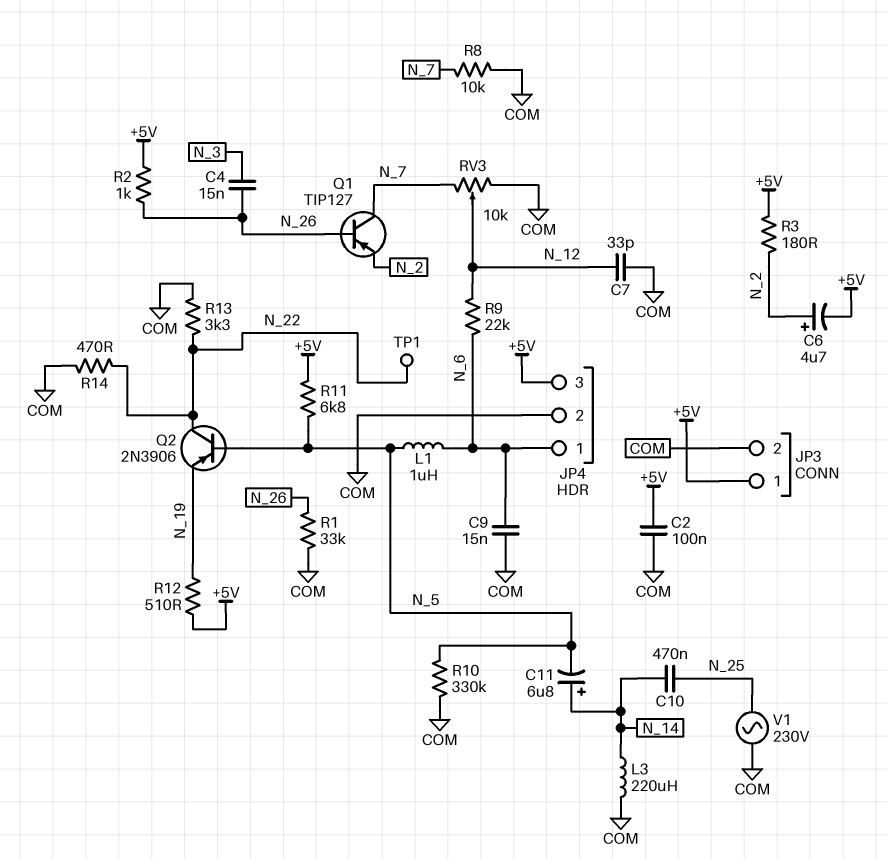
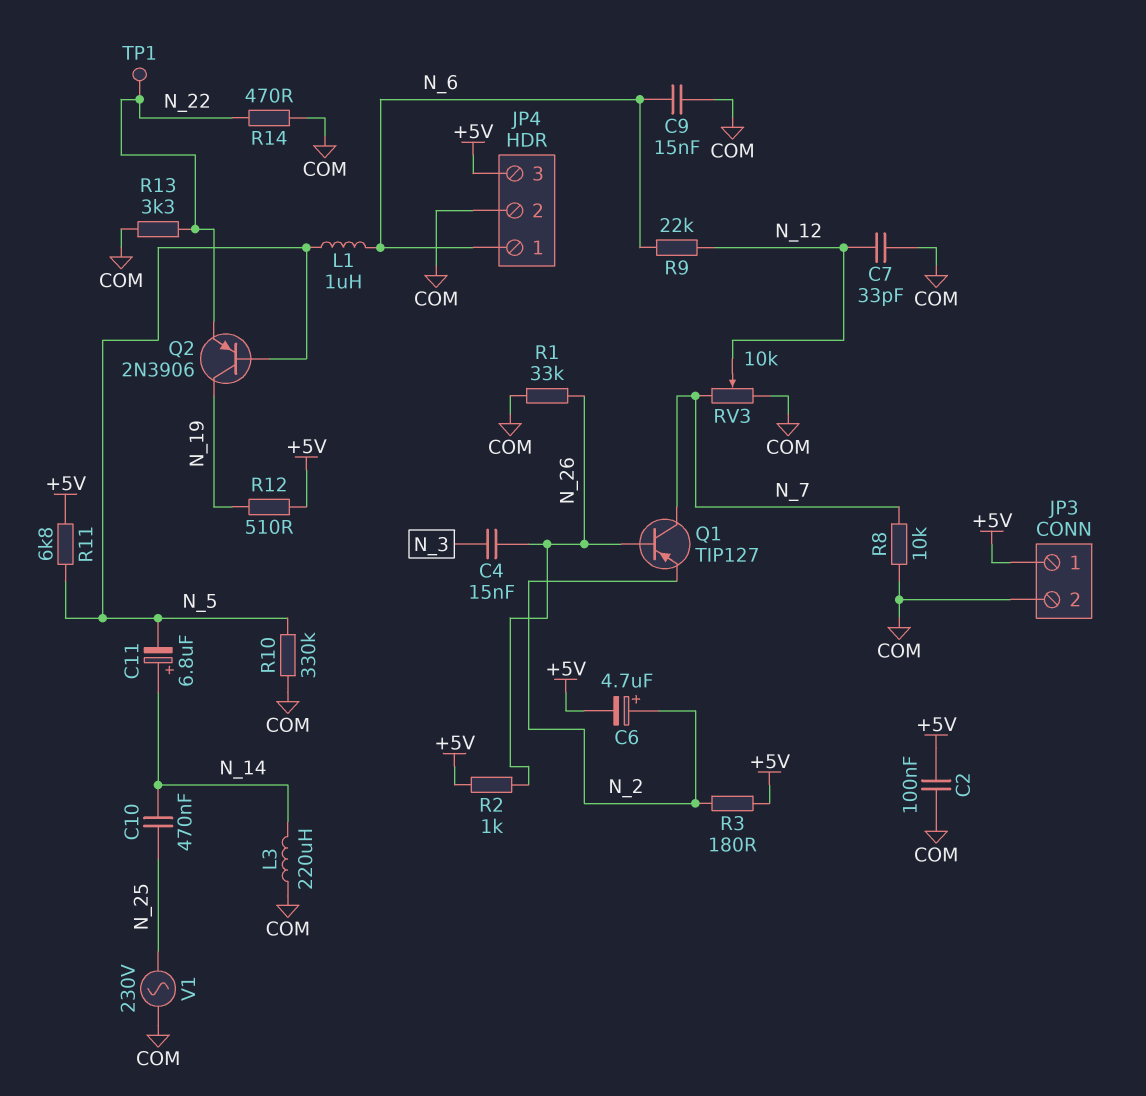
Q2: PNP 2N3906 (B N_5, C N_22, E N_19) -> PNP 2N3906 (B N_5, C N_19, E N_22)

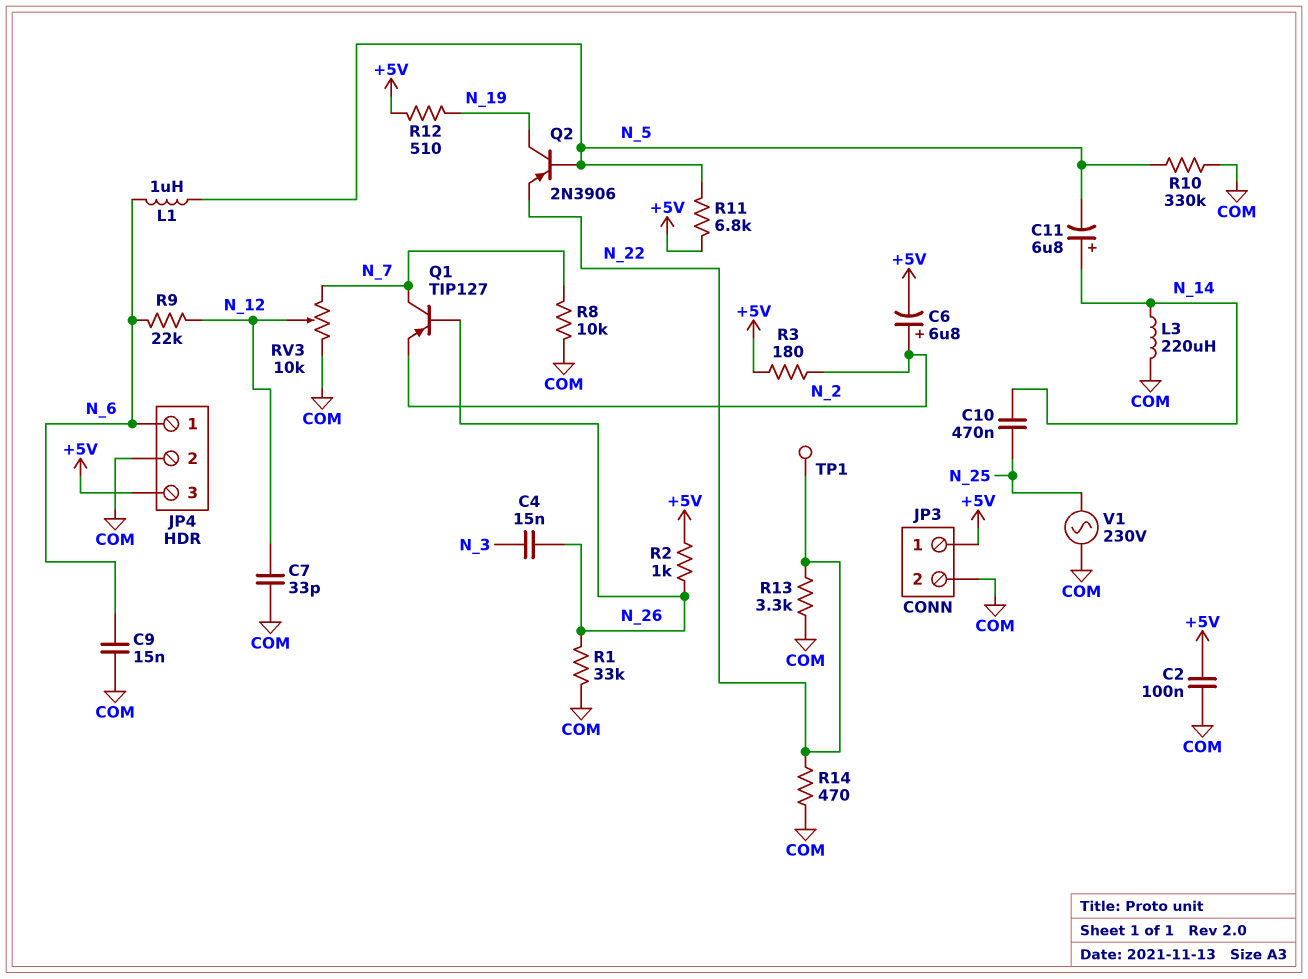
C6: 4.7uF (plus N_2, minus +5V) -> 6.8uF (plus N_2, minus +5V)

